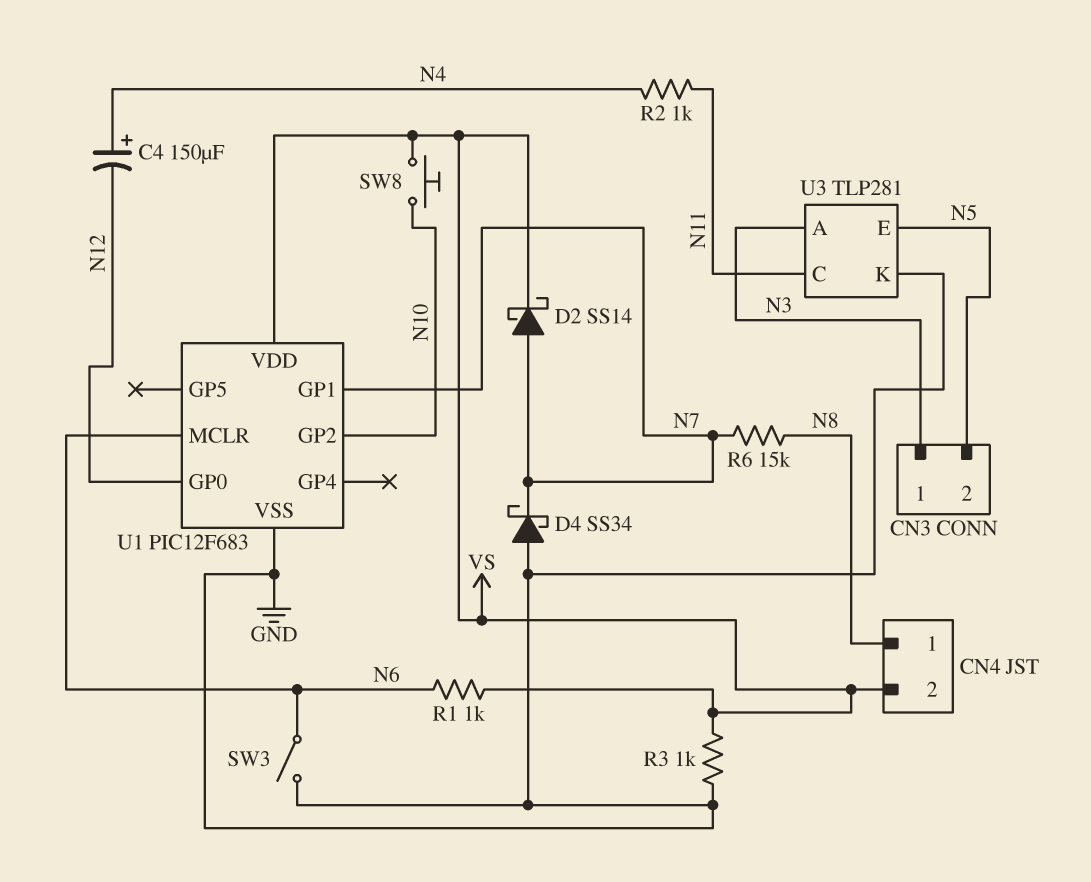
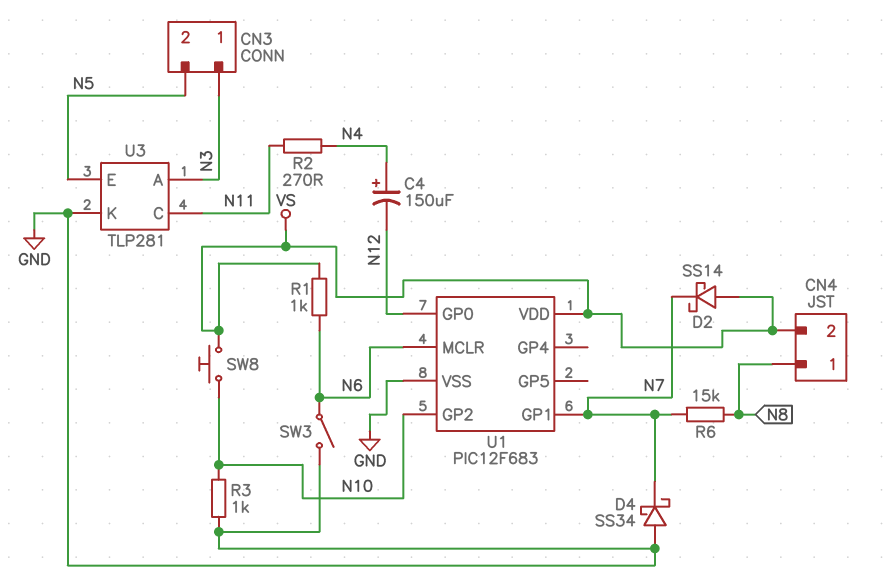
D2: schottky SS14 (A N7, K VS) -> schottky SS14 (A VS, K N7)
R2: 1k (N4, N11) -> 270 (N4, N11)
R3: 1k (GND, VS) -> 1k (GND, N10)

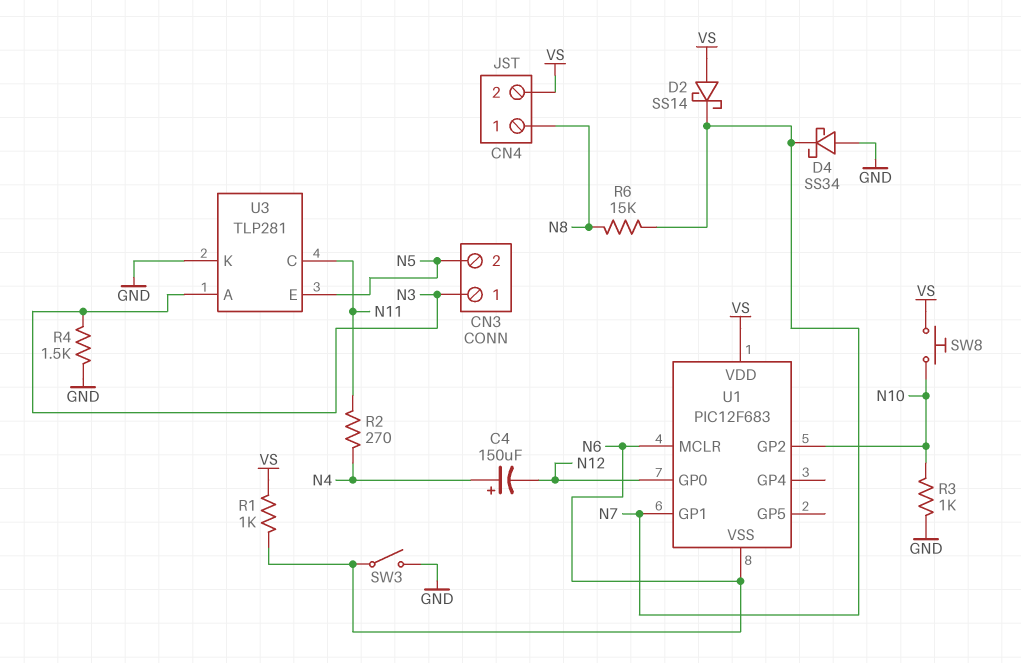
R4: none -> 1.5k (GND, N3)
U1 pin VSS: GND -> N6

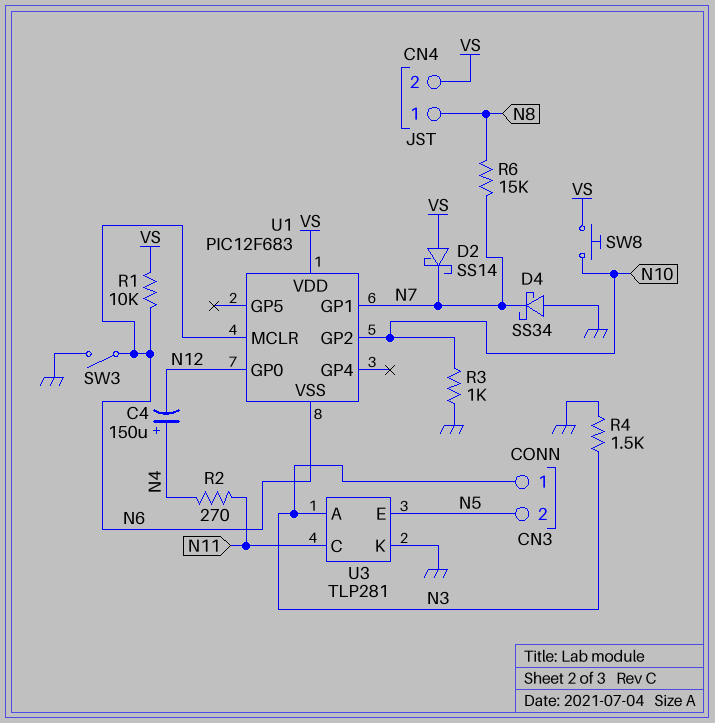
R1: 1k (N6, VS) -> 10k (N6, VS)

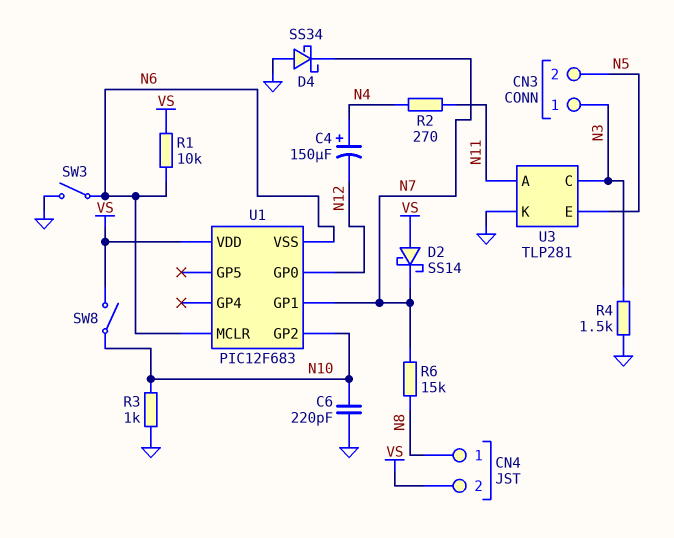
C6: none -> 220pF (GND, N10)
SW8: button (N10, VS) -> switch (N10, VS)
U3 pin A: N3 -> N11
U3 pin C: N11 -> N3

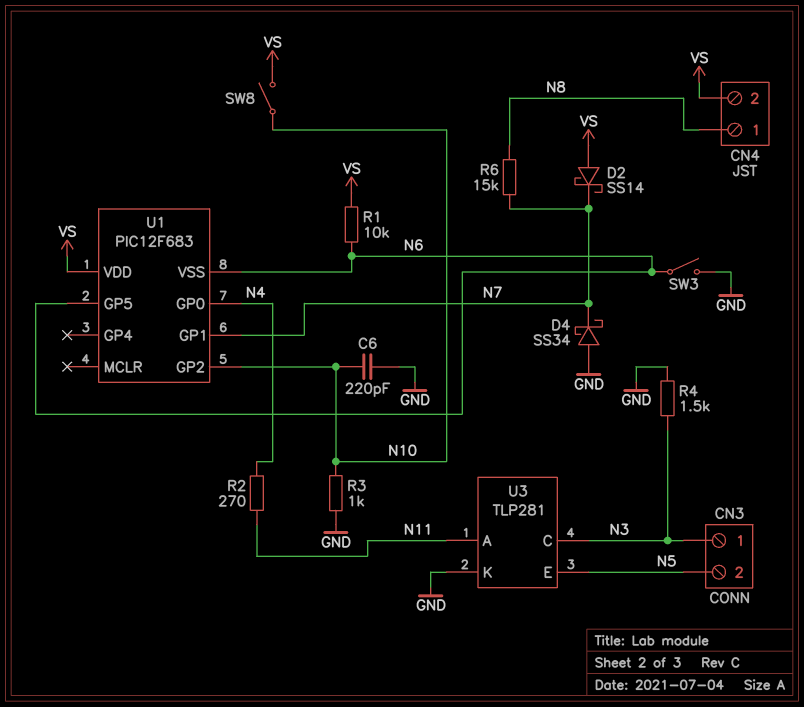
C4: 150uF (plus N4, minus N12) -> none
U1 pin GP0: N12 -> N4
U1 pin GP5: none -> N6
U1 pin MCLR: N6 -> none

